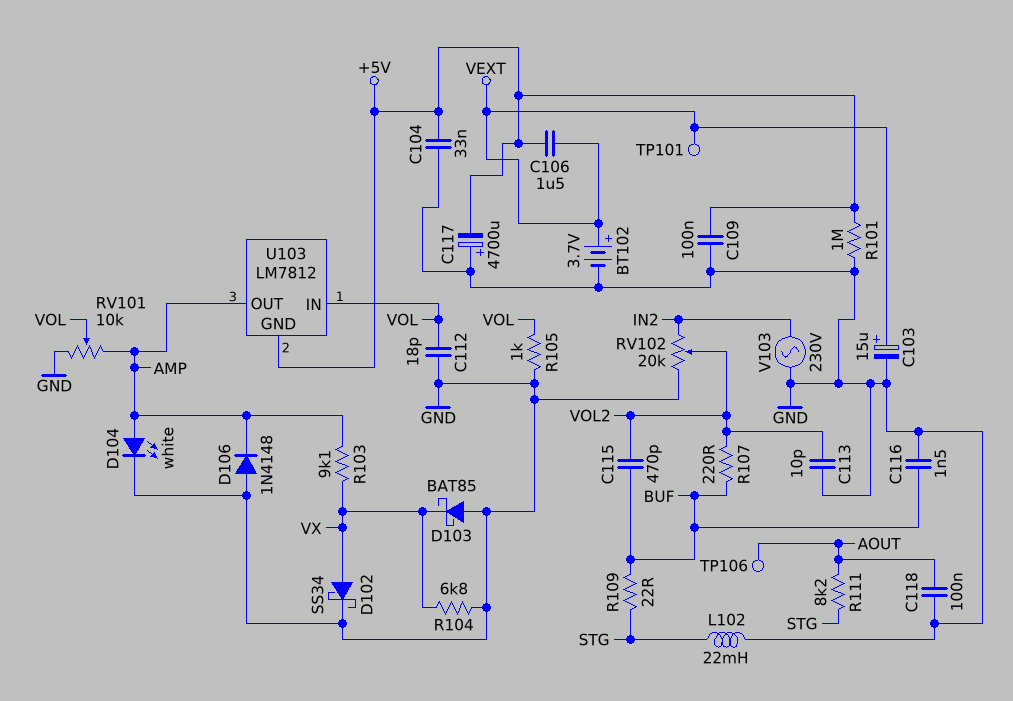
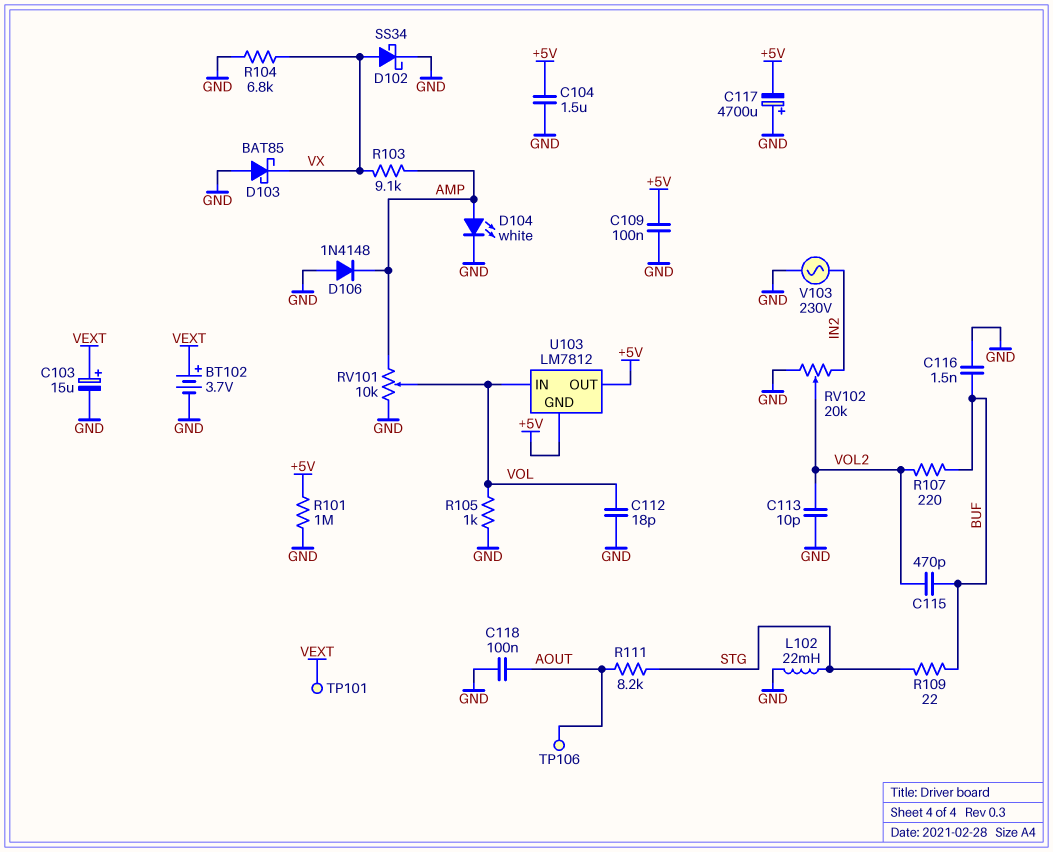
C104: 33nF (+5V, GND) -> 1.5uF (+5V, GND)
C106: 1.5uF (+5V, VEXT) -> none
U103 pin OUT: AMP -> +5V

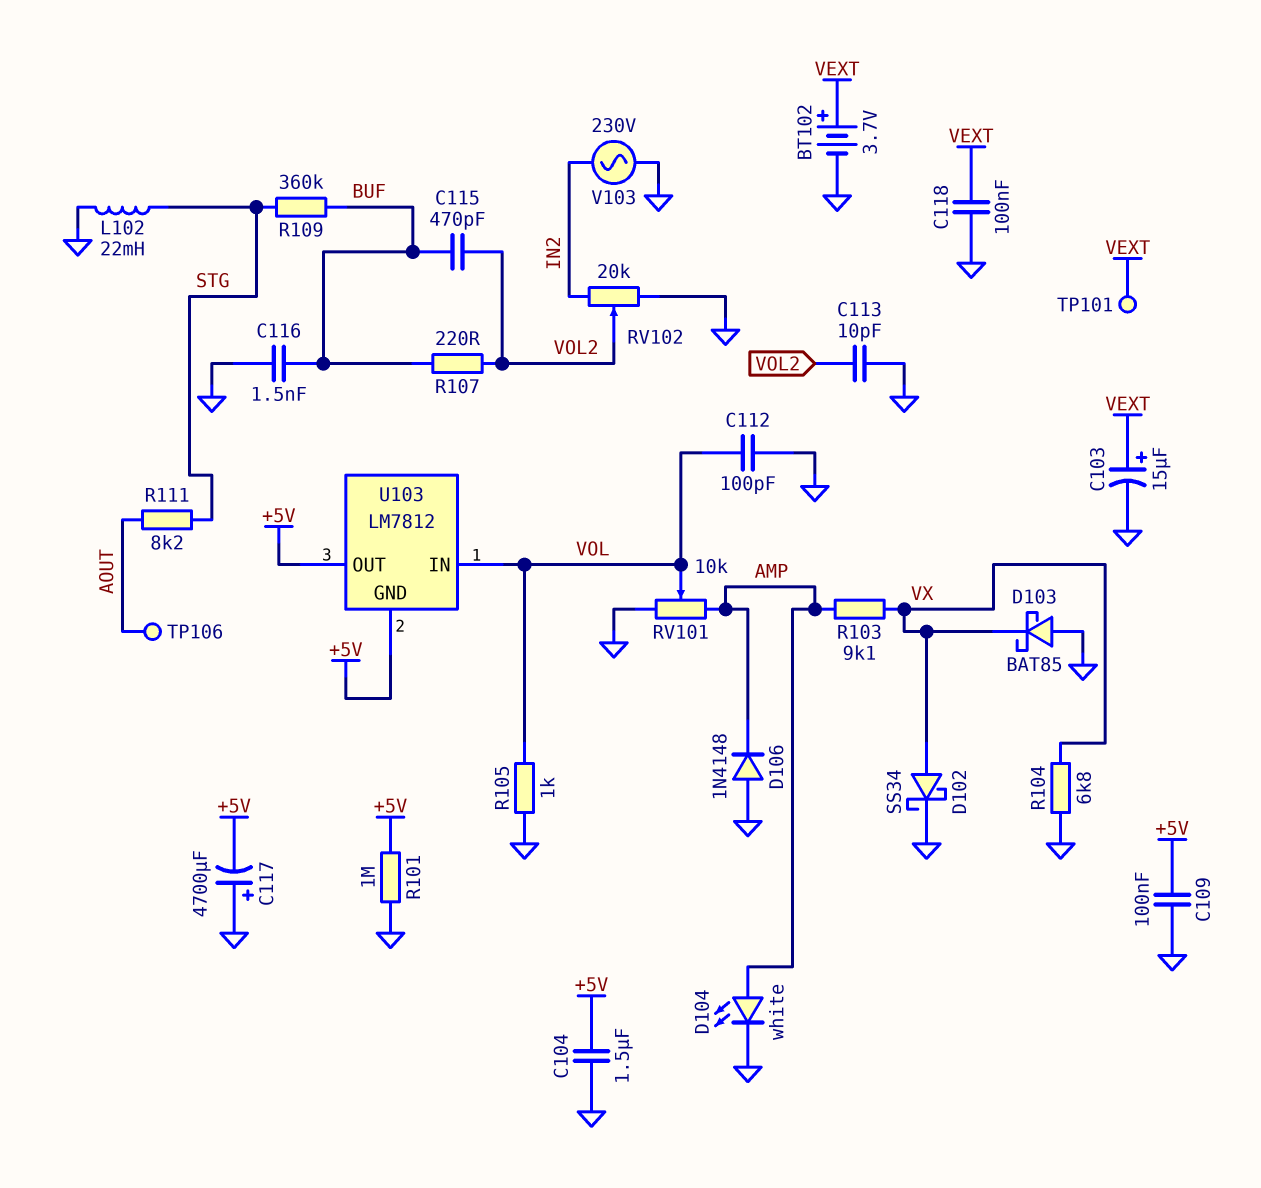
C112: 18pF (GND, VOL) -> 100pF (GND, VOL)
C118: 100nF (AOUT, GND) -> 100nF (GND, VEXT)
R109: 22 (BUF, STG) -> 360k (BUF, STG)

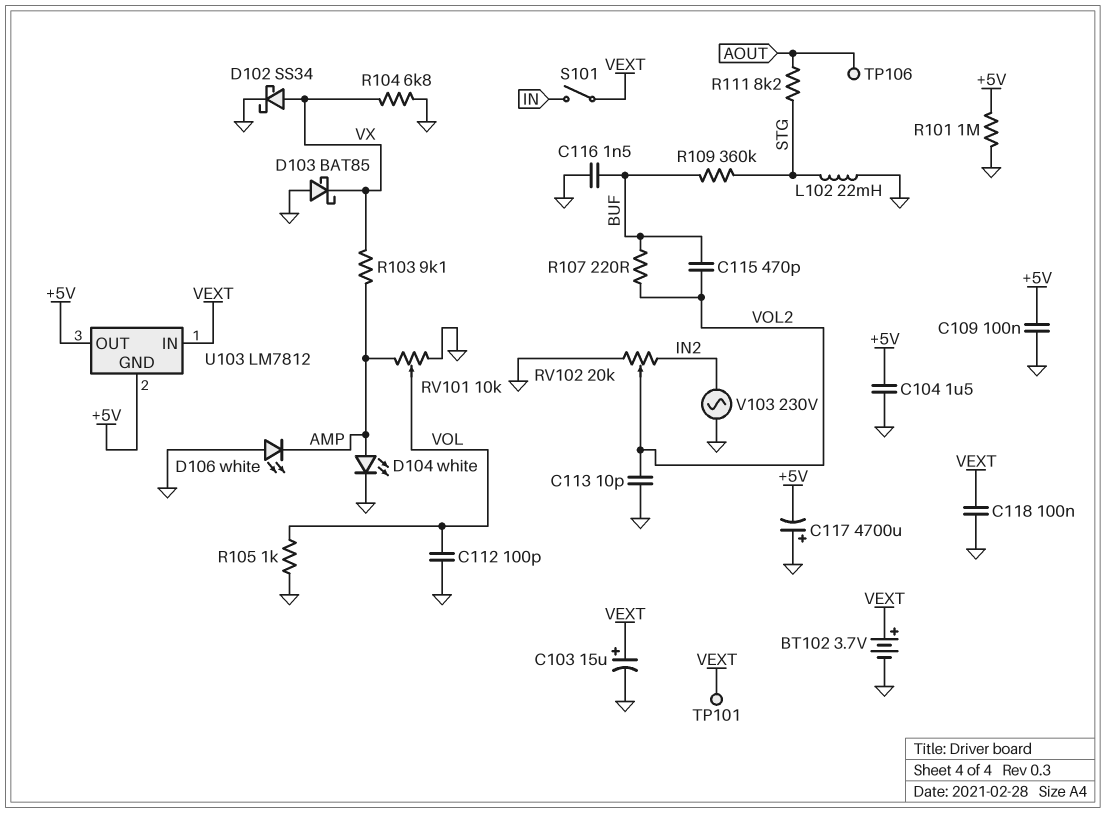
D106: diode 1N4148 (A GND, K AMP) -> LED white (A GND, K AMP)
S101: none -> switch (IN, VEXT)
U103 pin IN: VOL -> VEXT

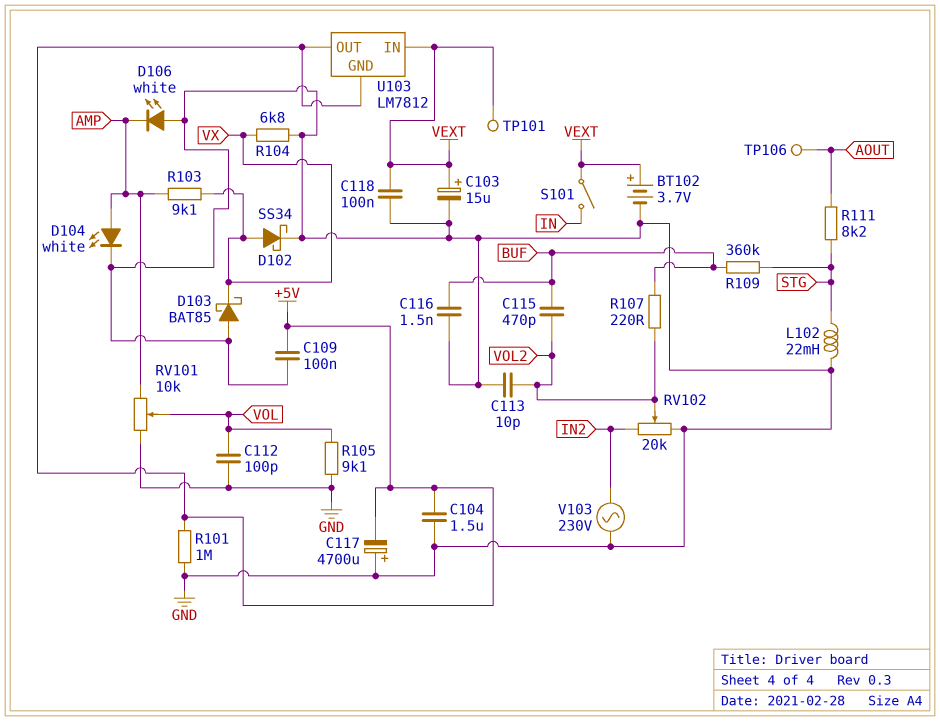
R105: 1k (GND, VOL) -> 9.1k (GND, VOL)

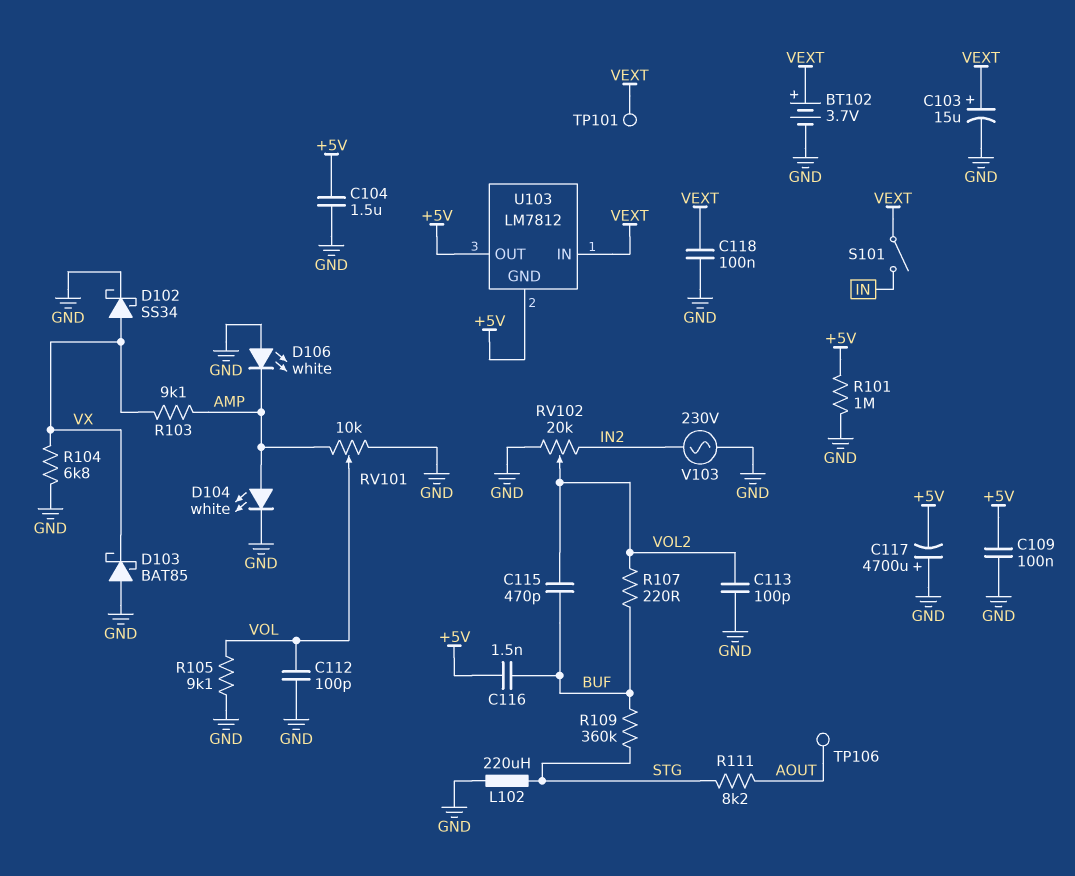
C113: 10pF (GND, VOL2) -> 100pF (GND, VOL2)
C116: 1.5nF (BUF, GND) -> 1.5nF (+5V, BUF)
L102: 22mH (GND, STG) -> 220uH (GND, STG)

